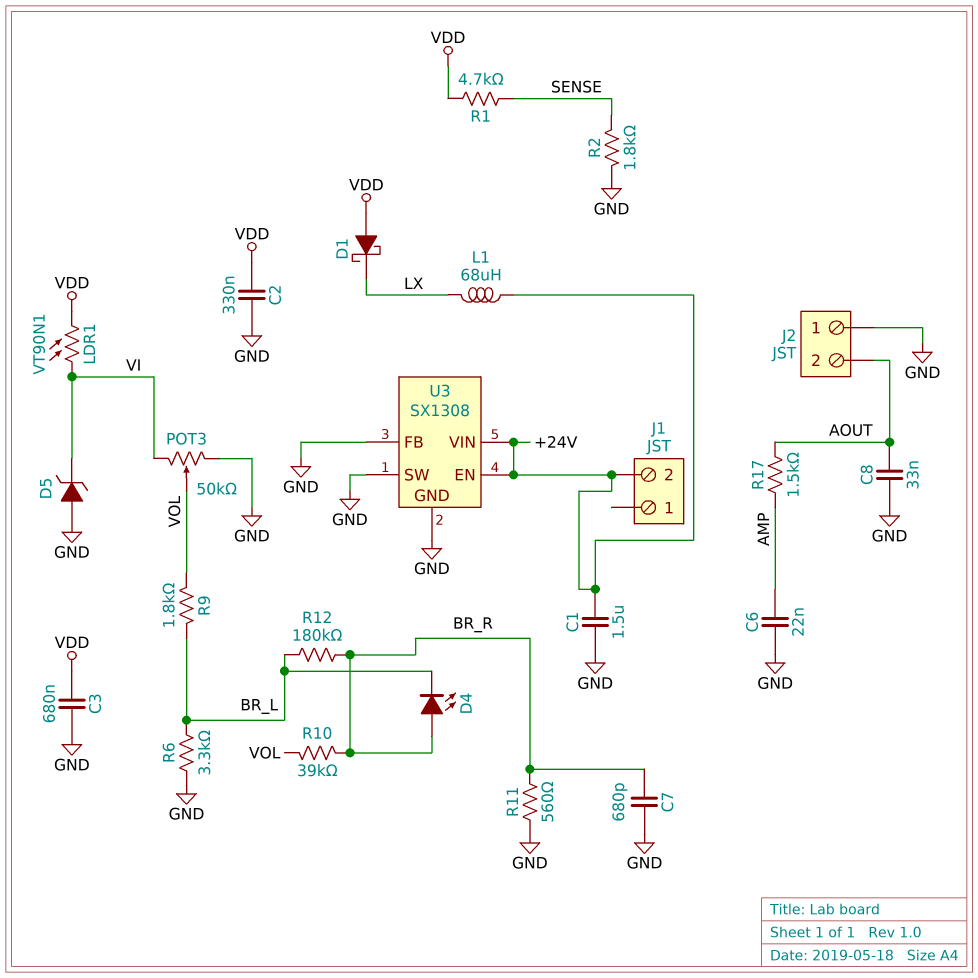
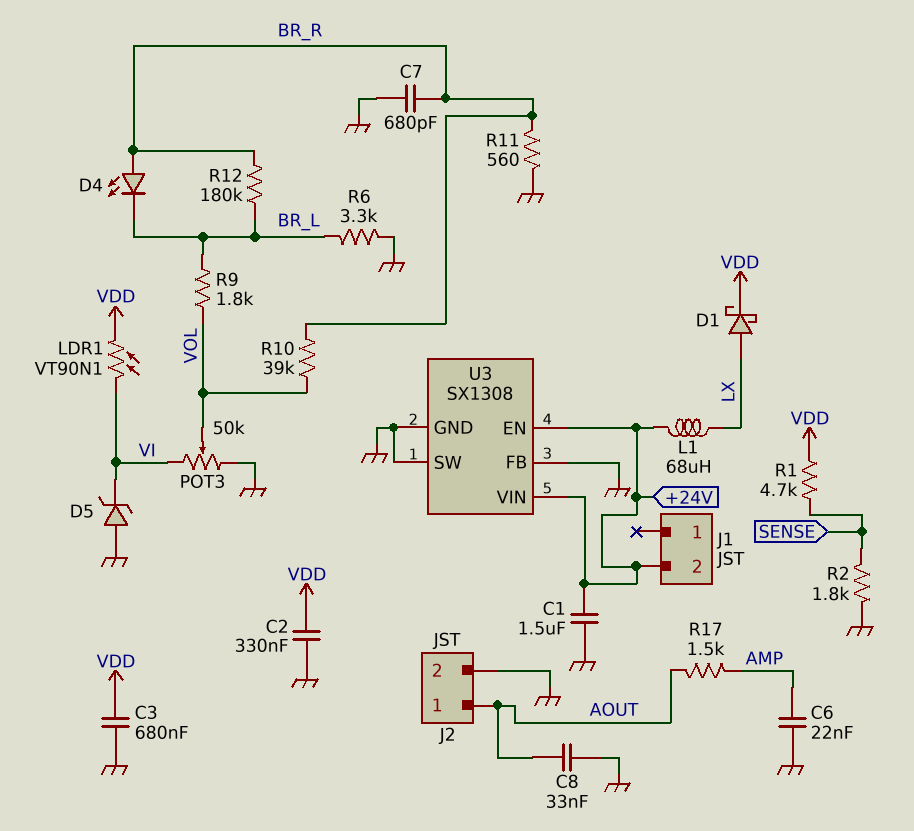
D1: schottky (A VDD, K LX) -> schottky (A LX, K VDD)
J2 pin 1: GND -> AOUT
J2 pin 2: AOUT -> GND

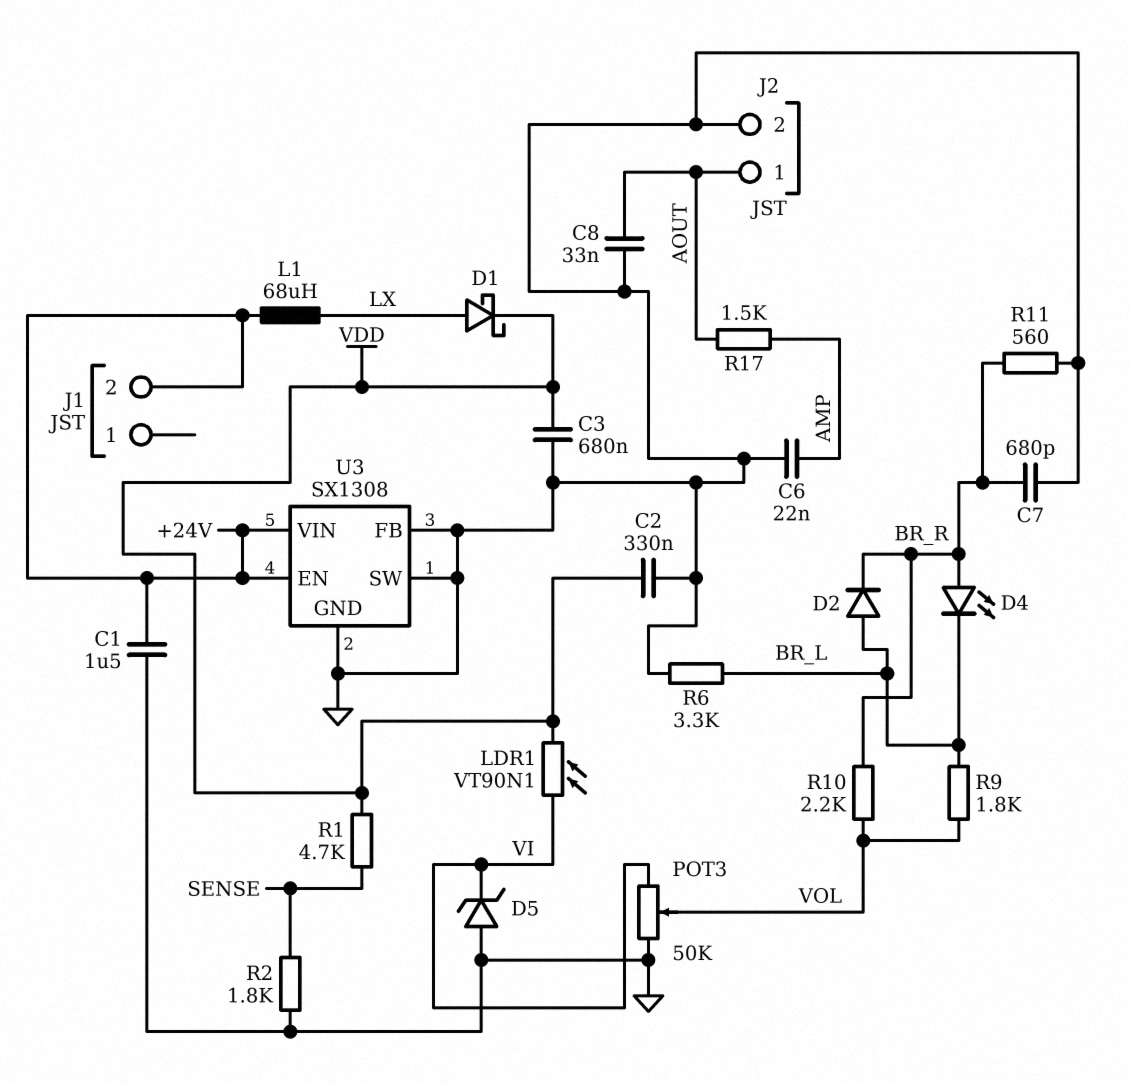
D2: none -> diode (A BR_L, K BR_R)
R10: 39k (BR_R, VOL) -> 2.2k (BR_R, VOL)
R12: 180k (BR_L, BR_R) -> none

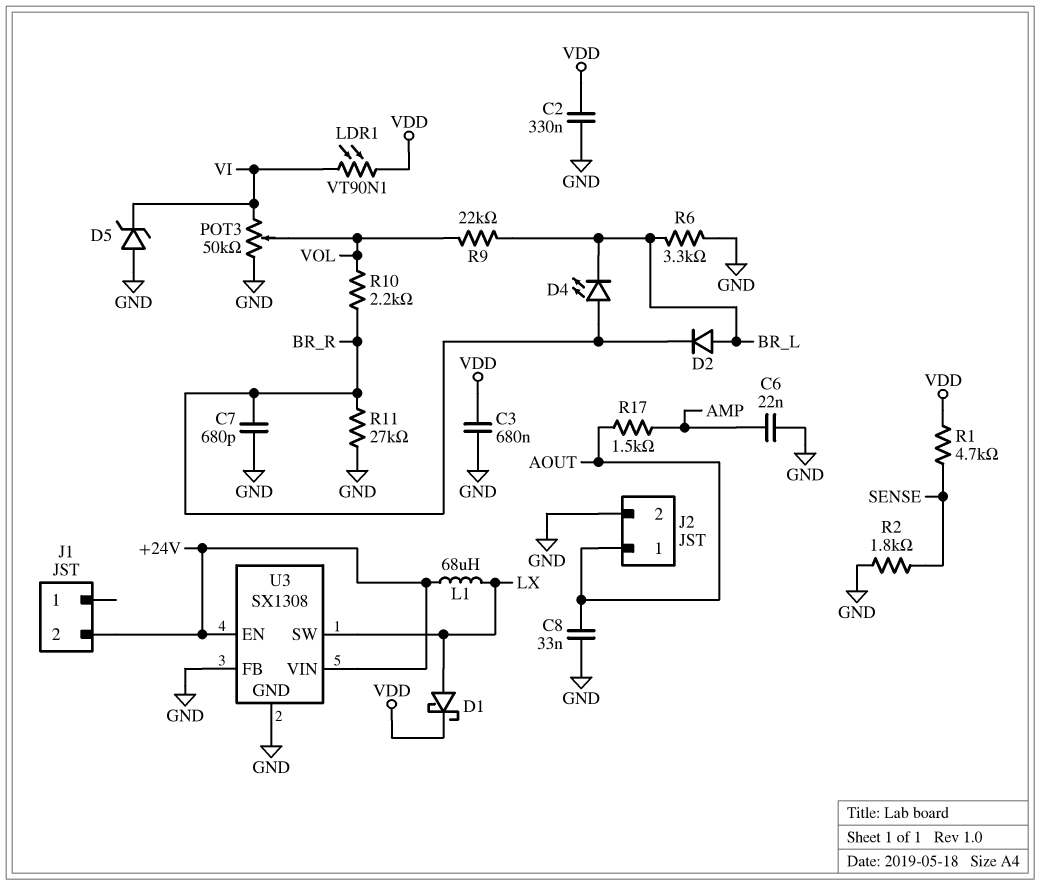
C1: 1.5uF (+24V, GND) -> none
R9: 1.8k (BR_L, VOL) -> 22k (BR_L, VOL)
R11: 560 (BR_R, GND) -> 27k (BR_R, GND)
U3 pin SW: GND -> LX

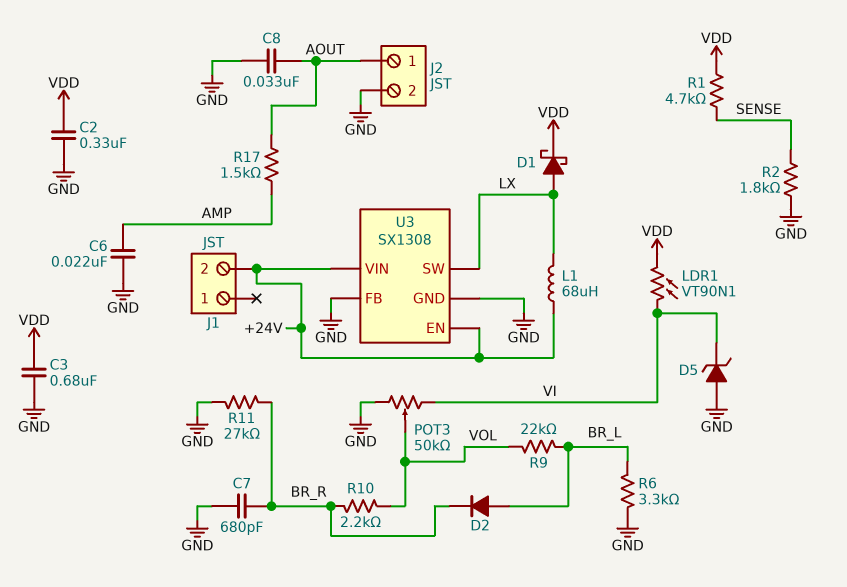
D4: LED (A BR_R, K BR_L) -> none

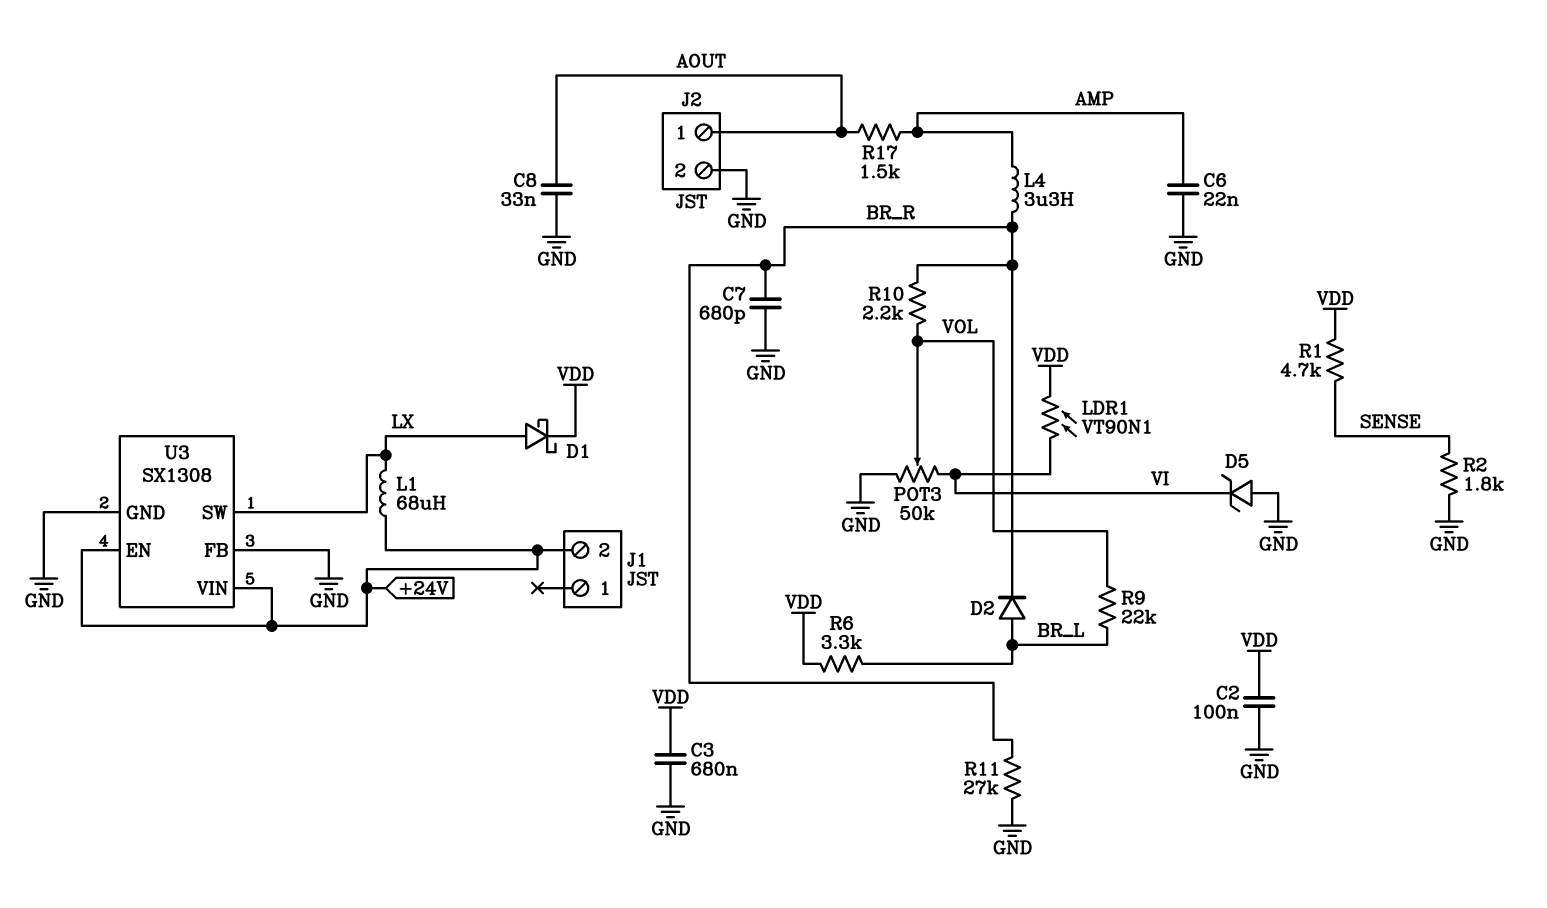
C2: 330nF (GND, VDD) -> 100nF (GND, VDD)
L4: none -> 3.3uH (AMP, BR_R)
R6: 3.3k (BR_L, GND) -> 3.3k (BR_L, VDD)

